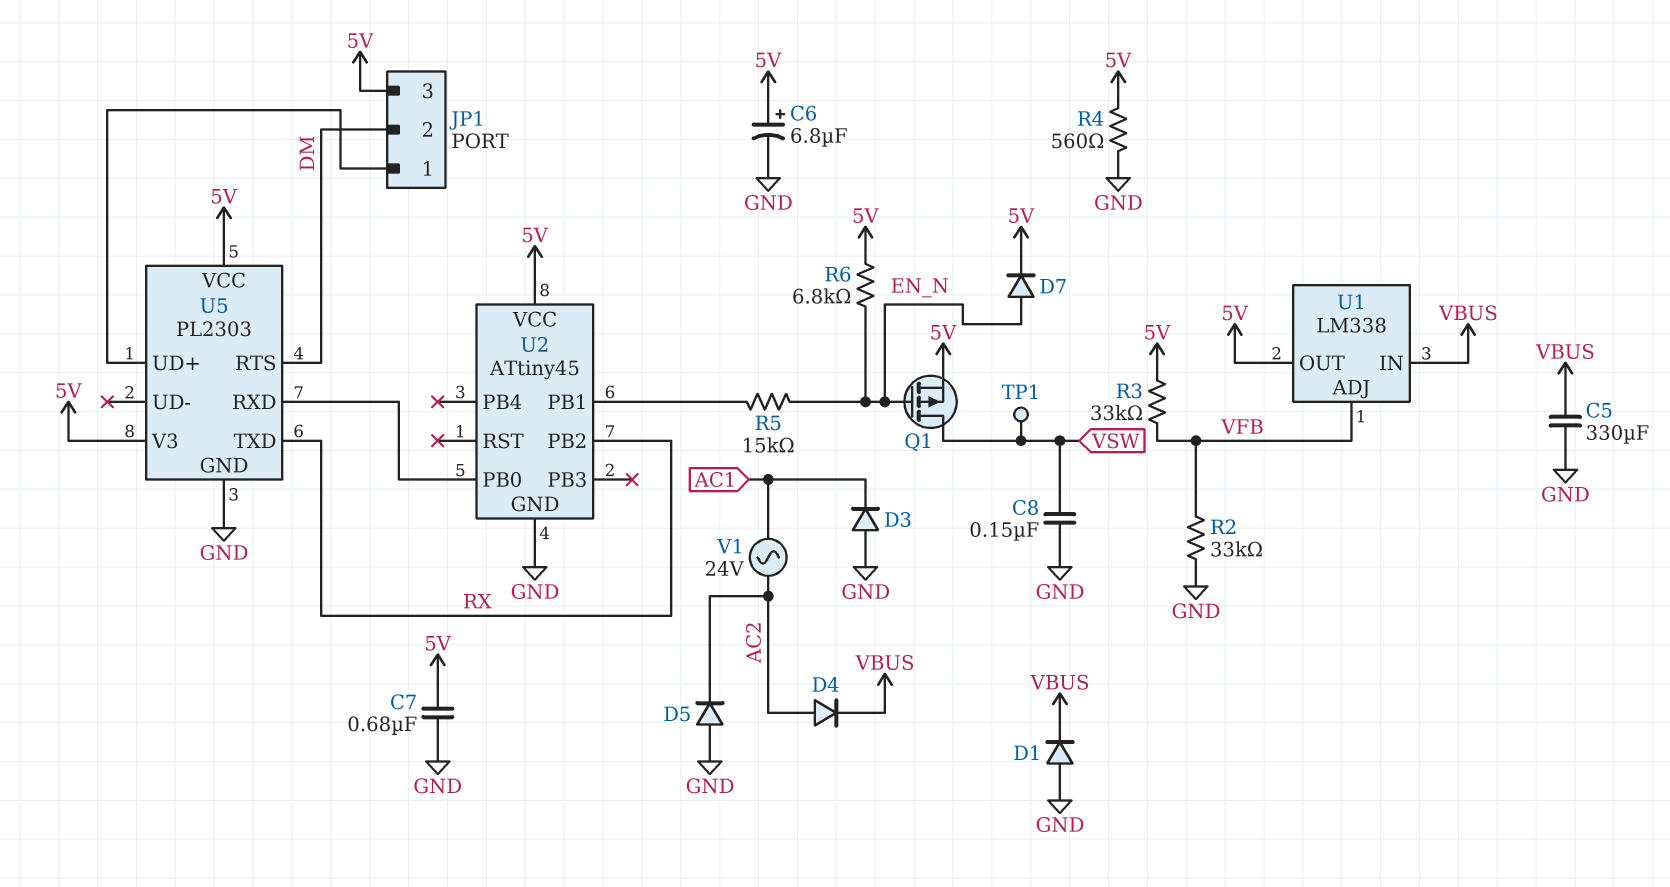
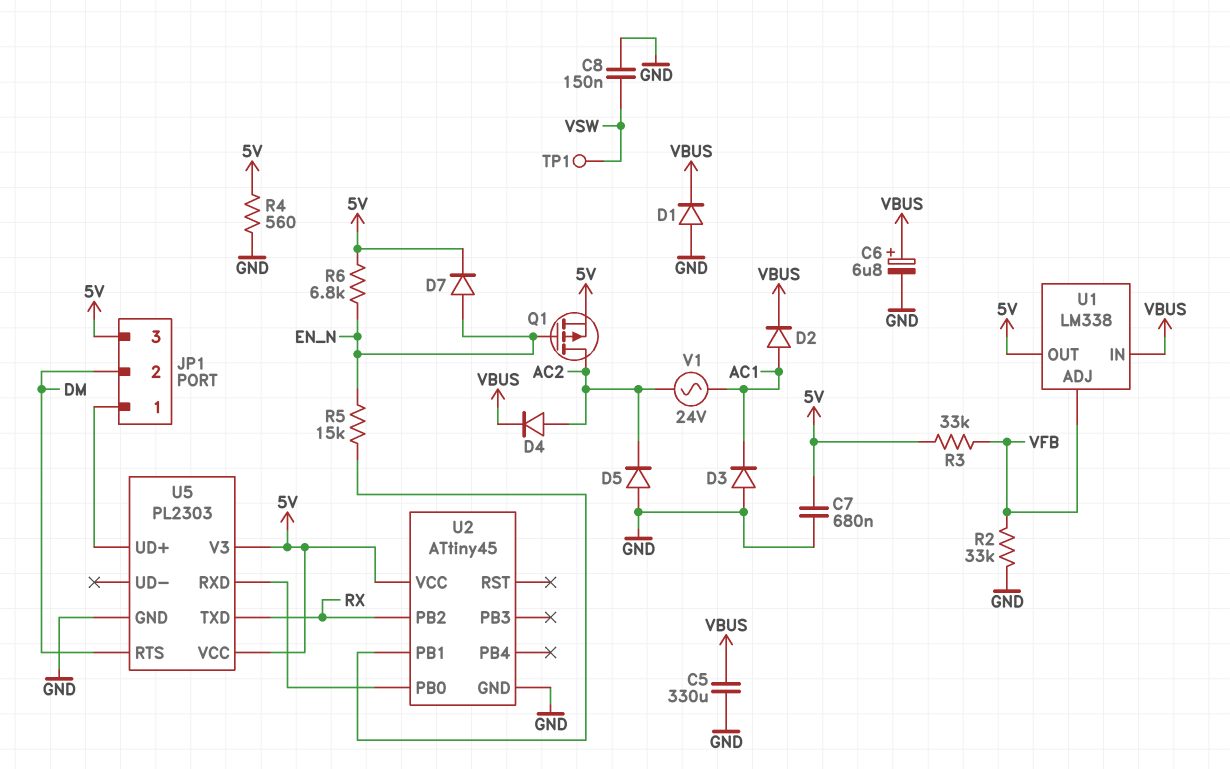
C6: 6.8uF (plus 5V, minus GND) -> 6.8uF (plus VBUS, minus GND)
D2: none -> diode (A AC1, K VBUS)
Q1: PMOS (G EN_N, D VSW, S 5V) -> PMOS (G EN_N, D AC2, S 5V)

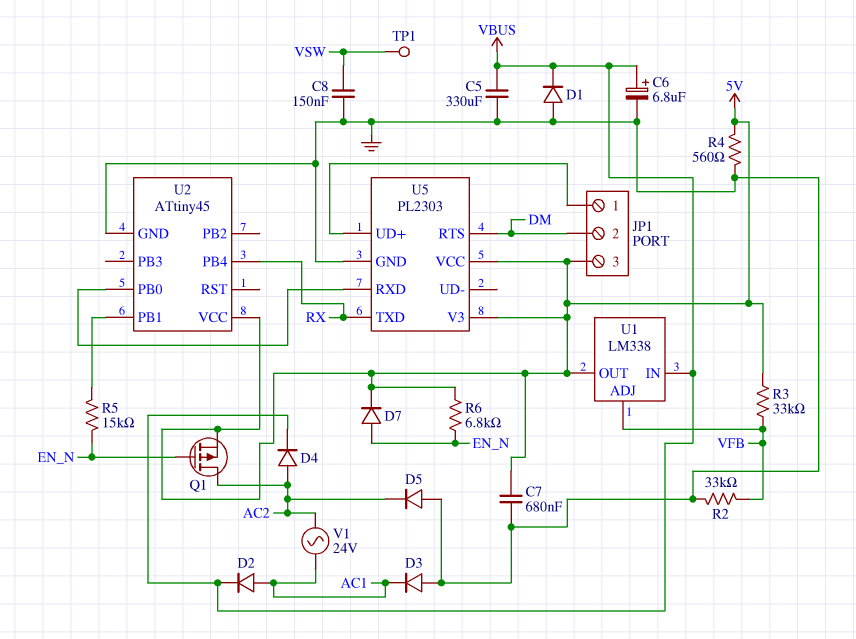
U2 pin PB2: RX -> none
U2 pin PB4: none -> RX

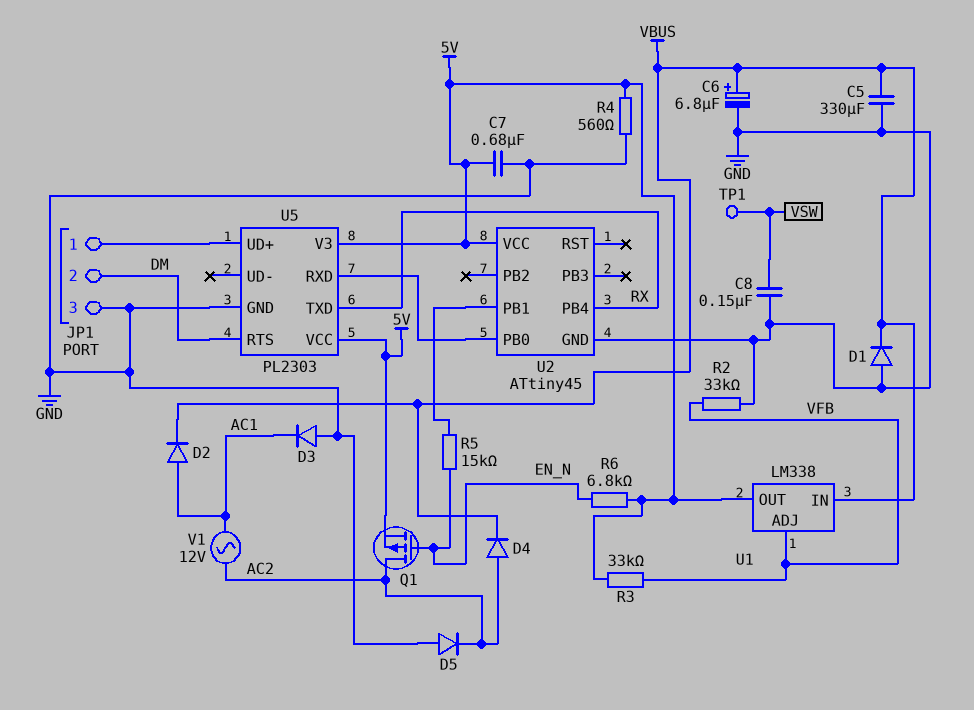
D7: diode (A EN_N, K 5V) -> none
JP1 pin 3: 5V -> GND
V1: AC 24V (AC1, AC2) -> AC 12V (AC1, AC2)

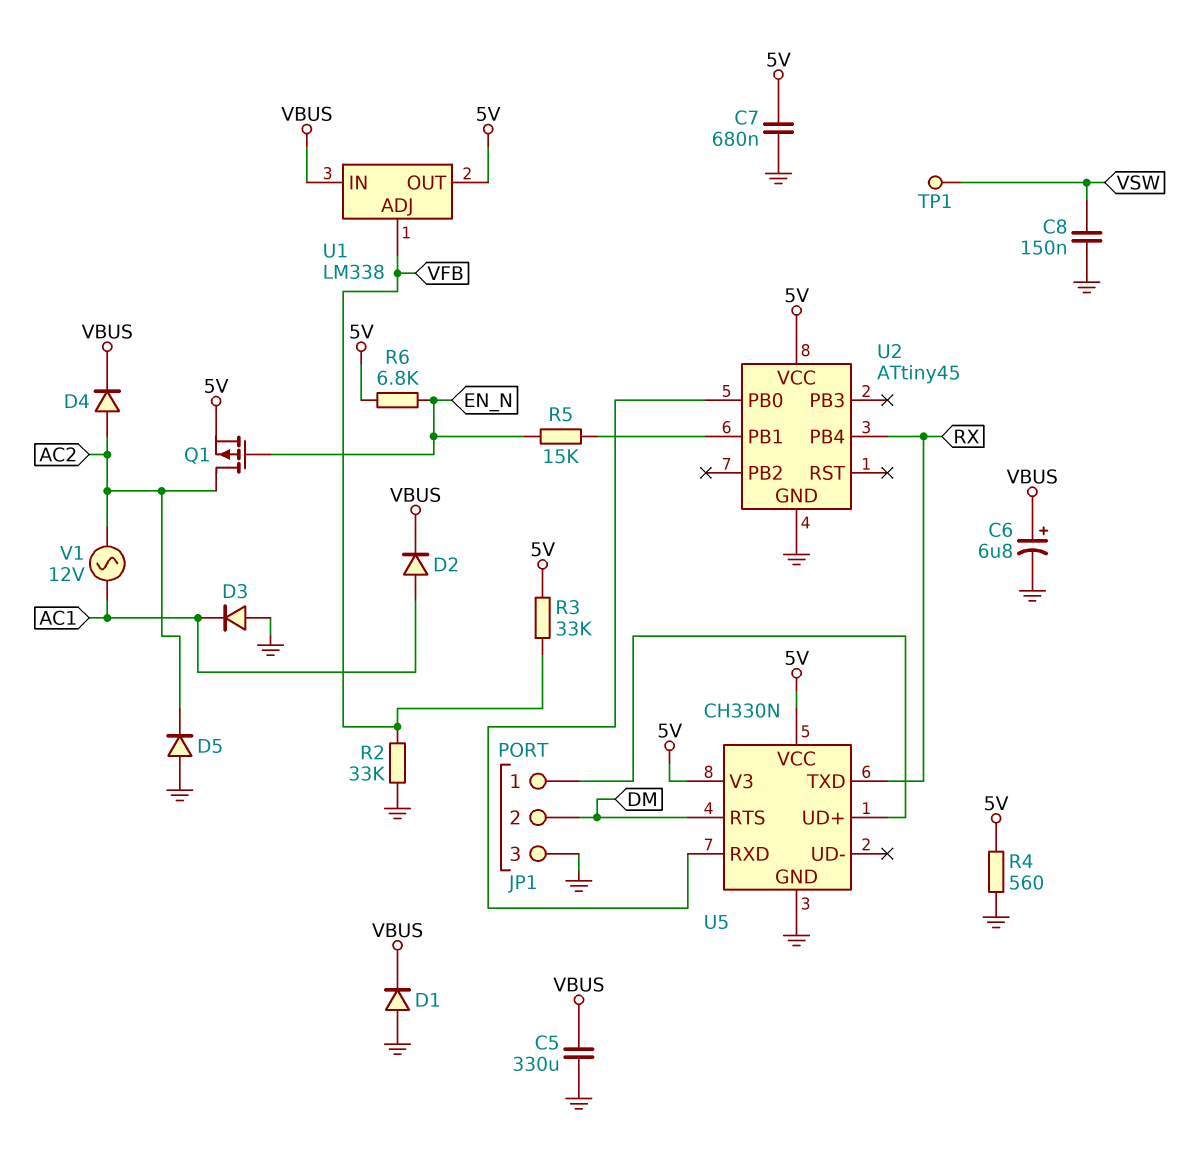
U5: PL2303 -> CH330N

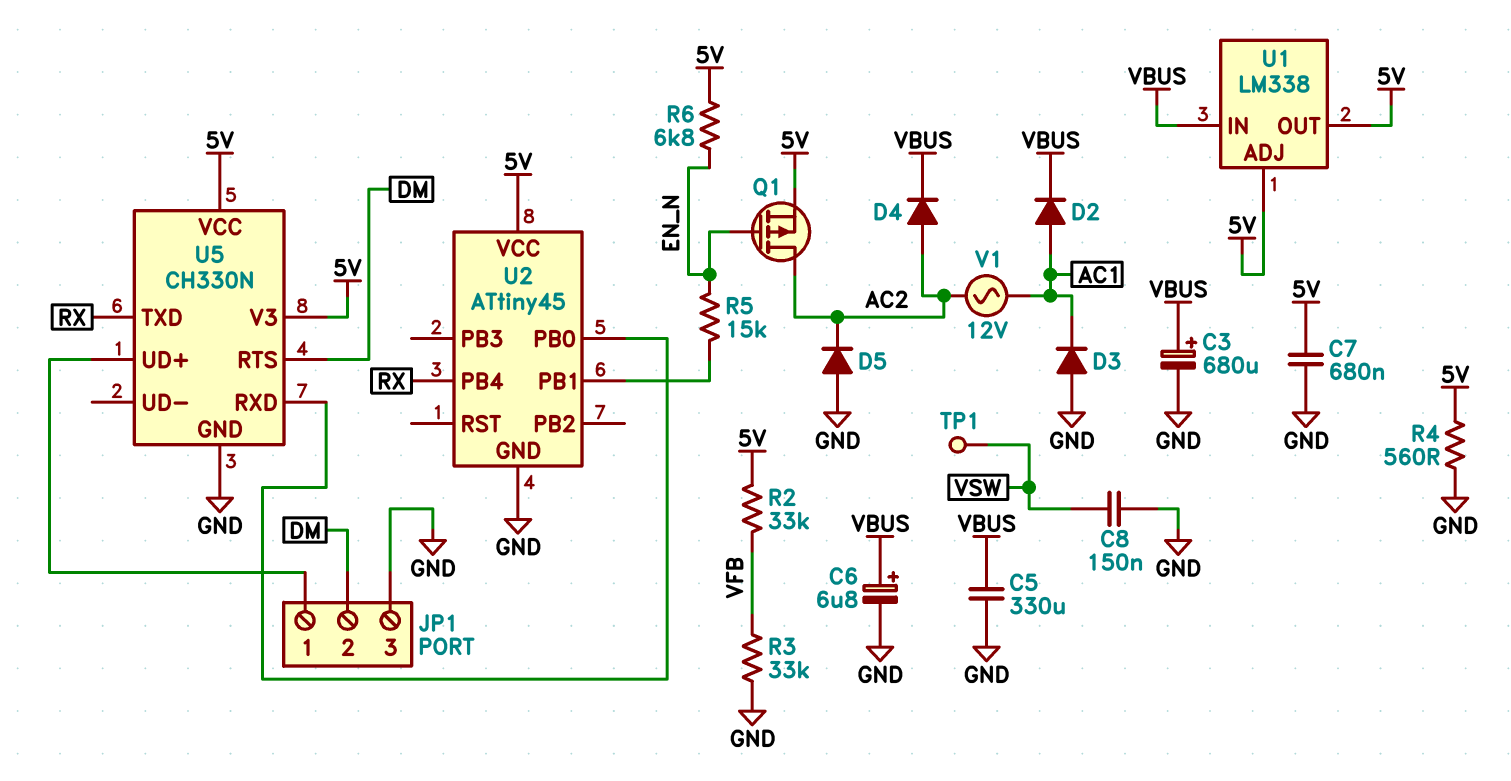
C3: none -> 680uF (plus VBUS, minus GND)
D1: diode (A GND, K VBUS) -> none
R2: 33k (GND, VFB) -> 33k (5V, VFB)
R3: 33k (5V, VFB) -> 33k (GND, VFB)
U1 pin ADJ: VFB -> 5V

